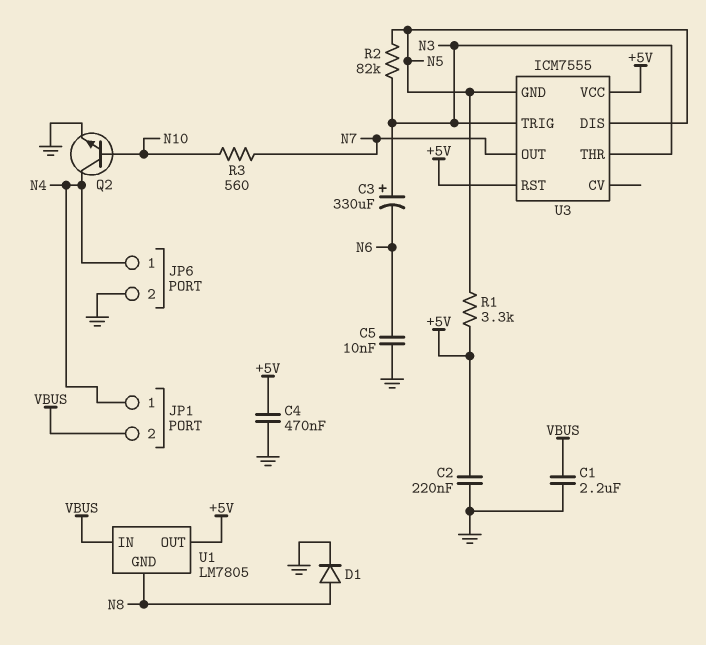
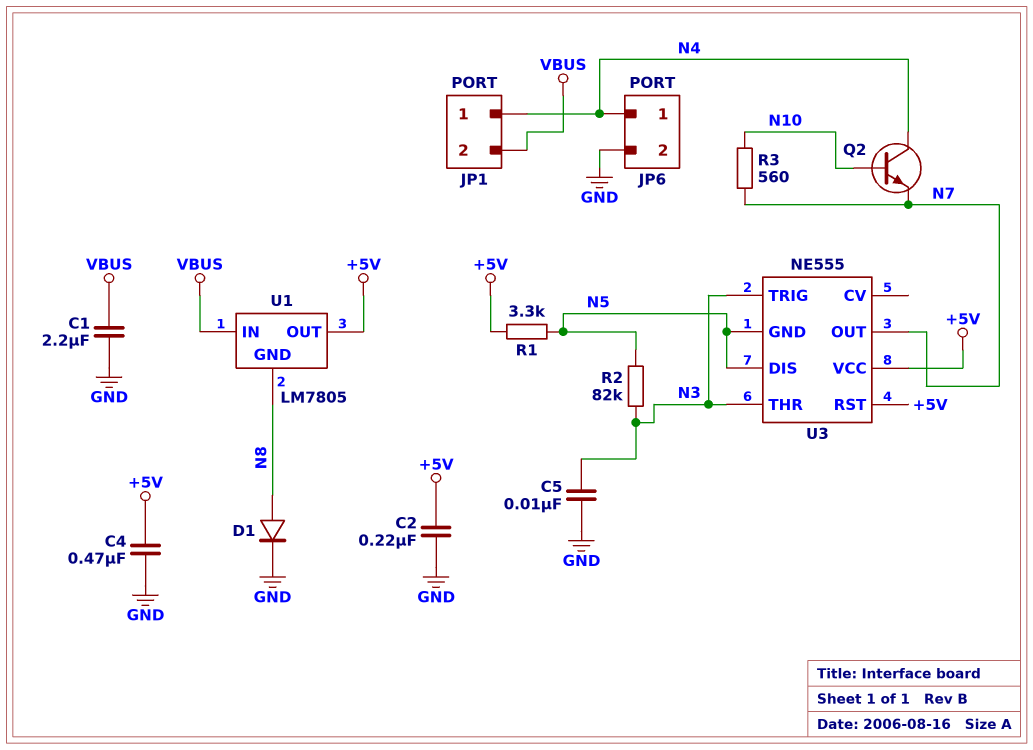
C3: 330uF (plus N3, minus N6) -> none
C5: 10nF (GND, N6) -> 10nF (GND, N3)
Q2: NPN (B N10, C N4, E GND) -> NPN (B N10, C N4, E N7)
U3: ICM7555 -> NE555

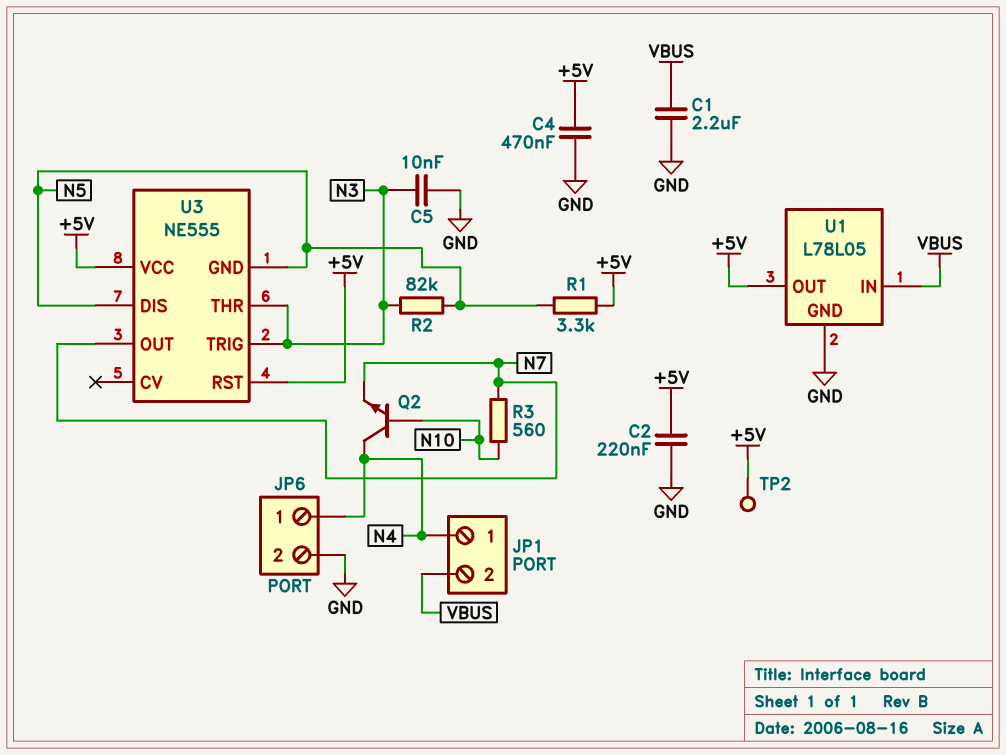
D1: diode (A N8, K GND) -> none
TP2: none -> test point (+5V)
U1: LM7805 -> L78L05
U1 pin GND: N8 -> GND

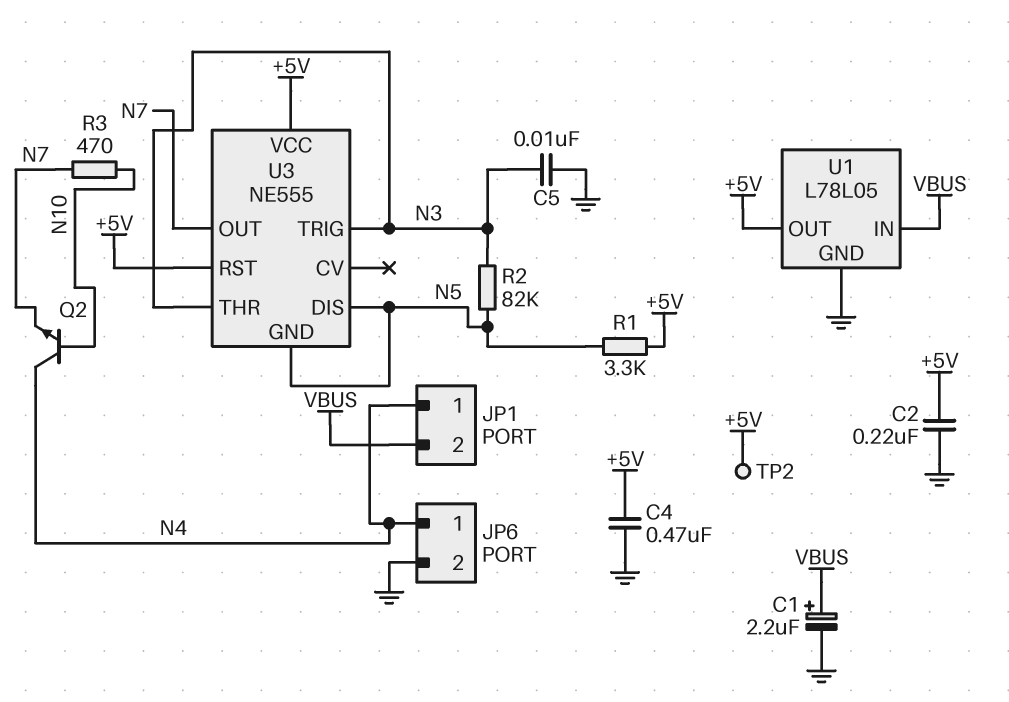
C1: 2.2uF (GND, VBUS) -> 2.2uF (plus VBUS, minus GND)
R3: 560 (N7, N10) -> 470 (N7, N10)

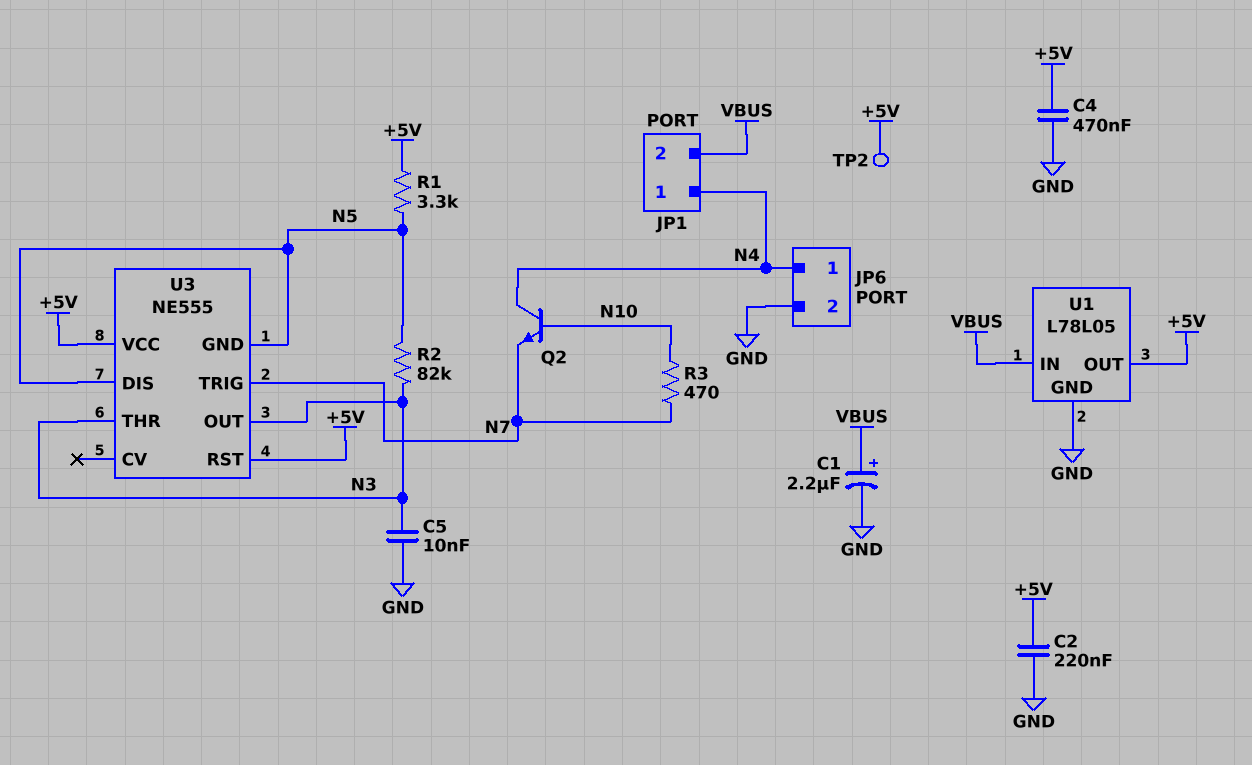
U3 pin OUT: N7 -> N3
U3 pin TRIG: N3 -> N7

